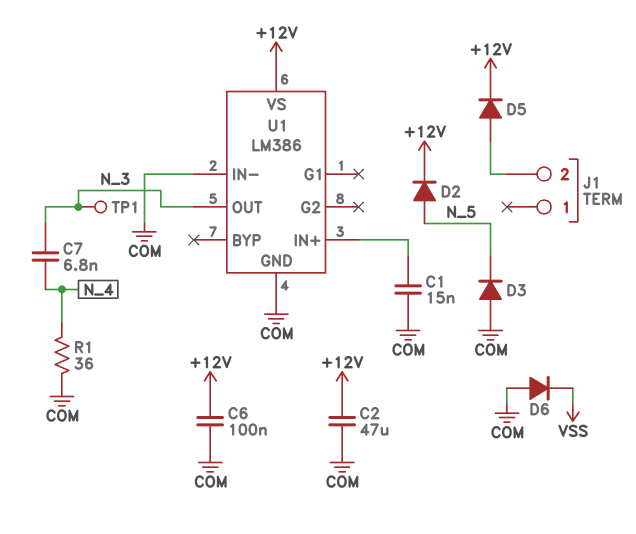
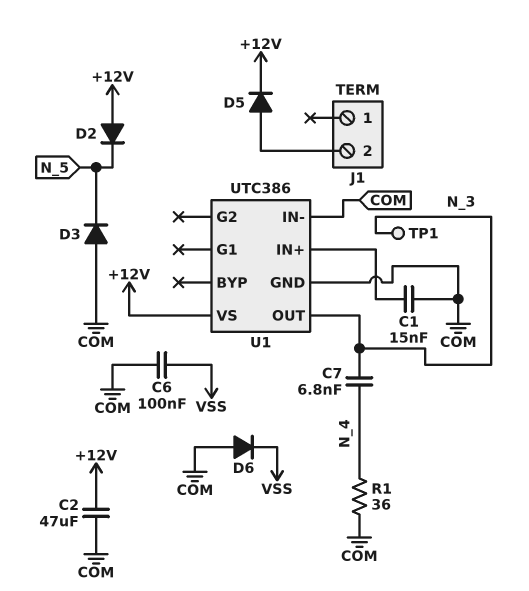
C6: 100nF (+12V, COM) -> 100nF (COM, VSS)
D2: diode (A N_5, K +12V) -> diode (A +12V, K N_5)
U1: LM386 -> UTC386

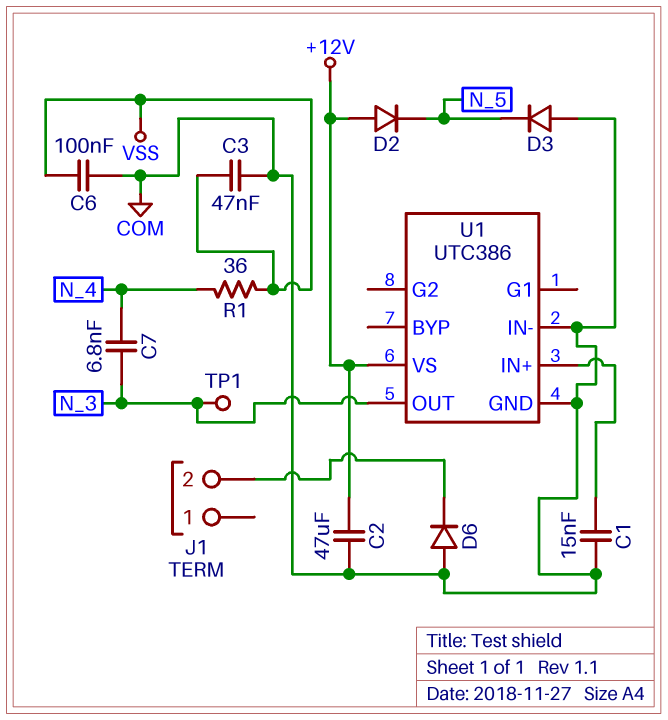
C3: none -> 47nF (COM, VSS)
D5: diode (A J1/2, K +12V) -> none
D6: diode (A COM, K VSS) -> diode (A COM, K J1/2)
R1: 36 (COM, N_4) -> 36 (N_4, VSS)

